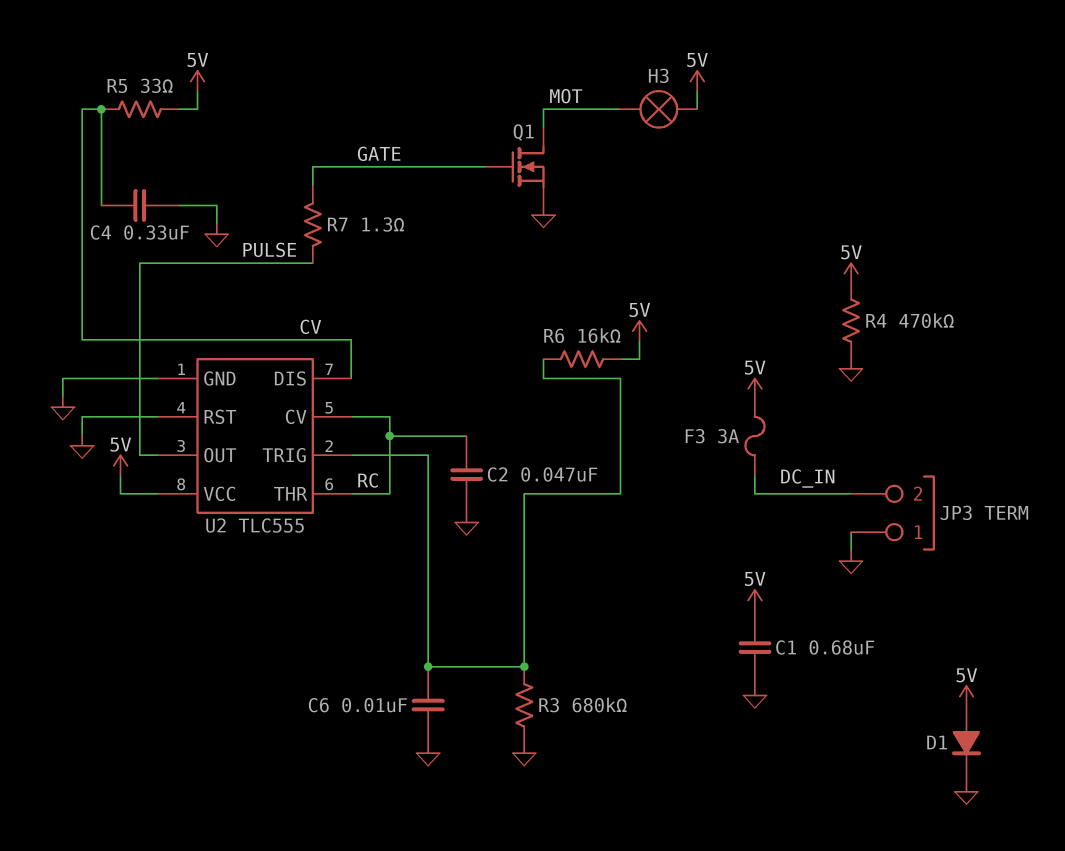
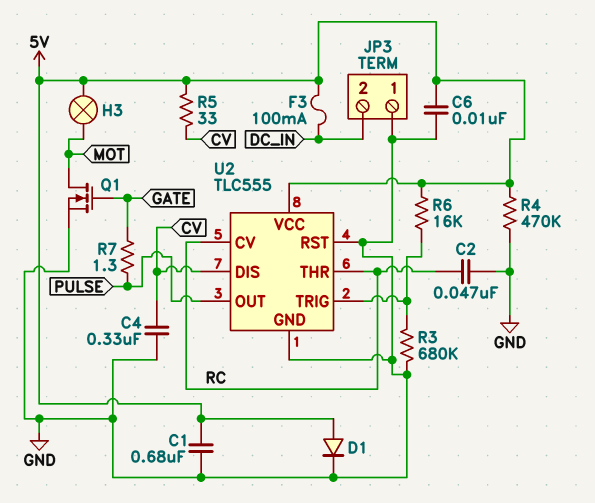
C6: 10nF (GND, U2/TRIG) -> 10nF (5V, GND)
F3: 3A (5V, DC_IN) -> 100mA (5V, DC_IN)

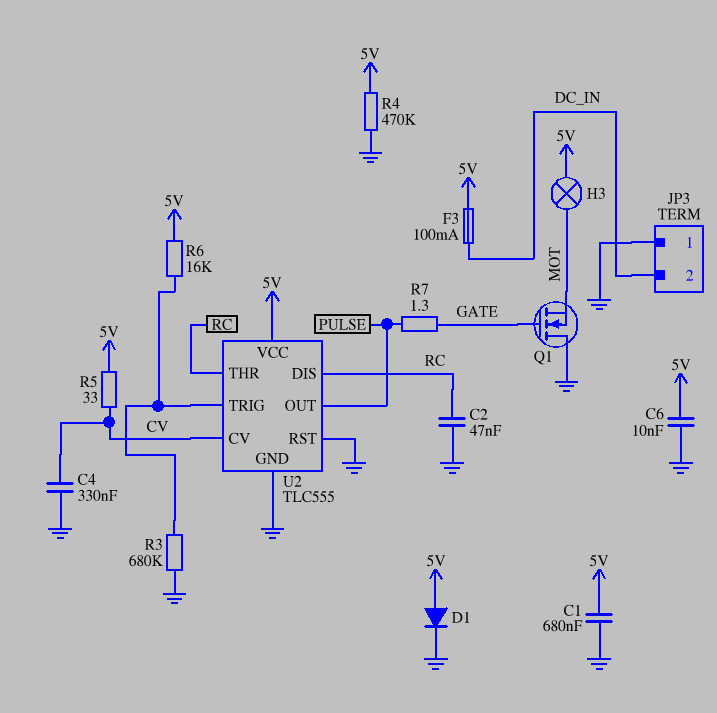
Q1: NMOS (G GATE, D MOT, S GND) -> NMOS (G GATE, D GND, S MOT)
U2 pin CV: RC -> CV
U2 pin DIS: CV -> RC

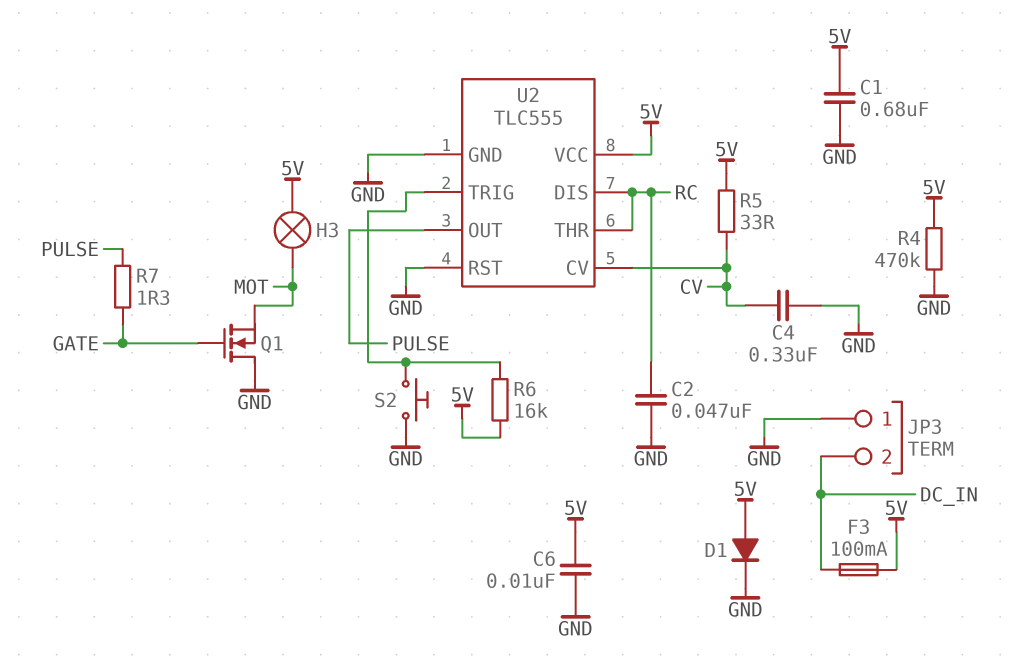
R3: 680k (GND, U2/TRIG) -> none
S2: none -> button (GND, U2/TRIG)

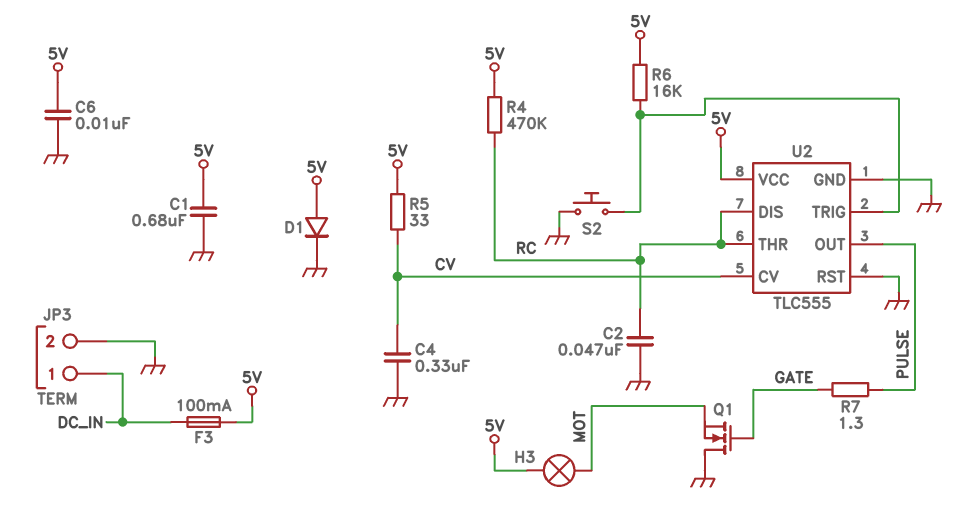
JP3 pin 1: GND -> DC_IN
JP3 pin 2: DC_IN -> GND
R4: 470k (5V, GND) -> 470k (5V, RC)

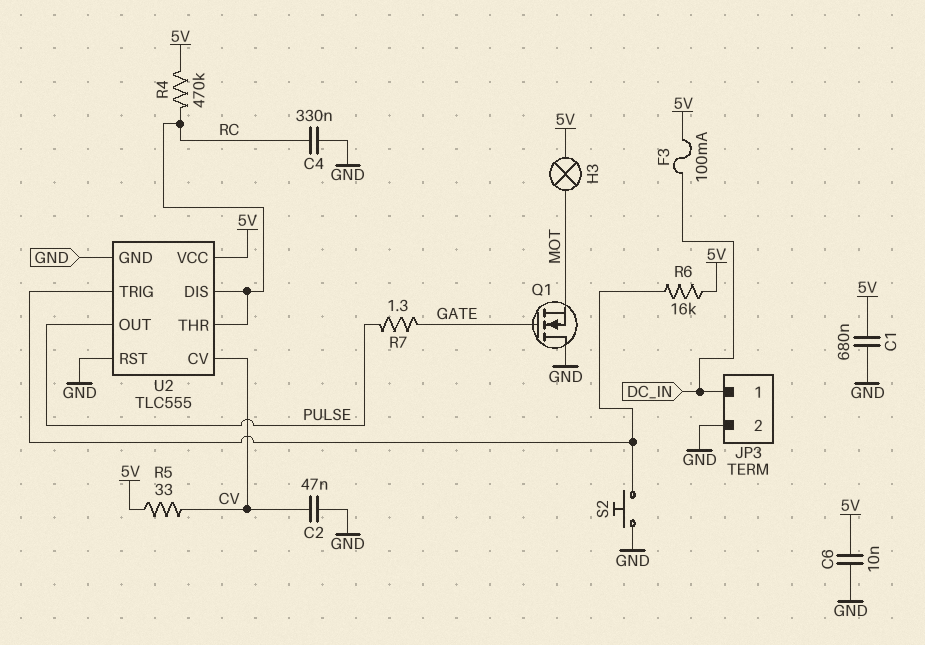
C2: 47nF (GND, RC) -> 47nF (CV, GND)
C4: 330nF (CV, GND) -> 330nF (GND, RC)
D1: diode (A 5V, K GND) -> none

